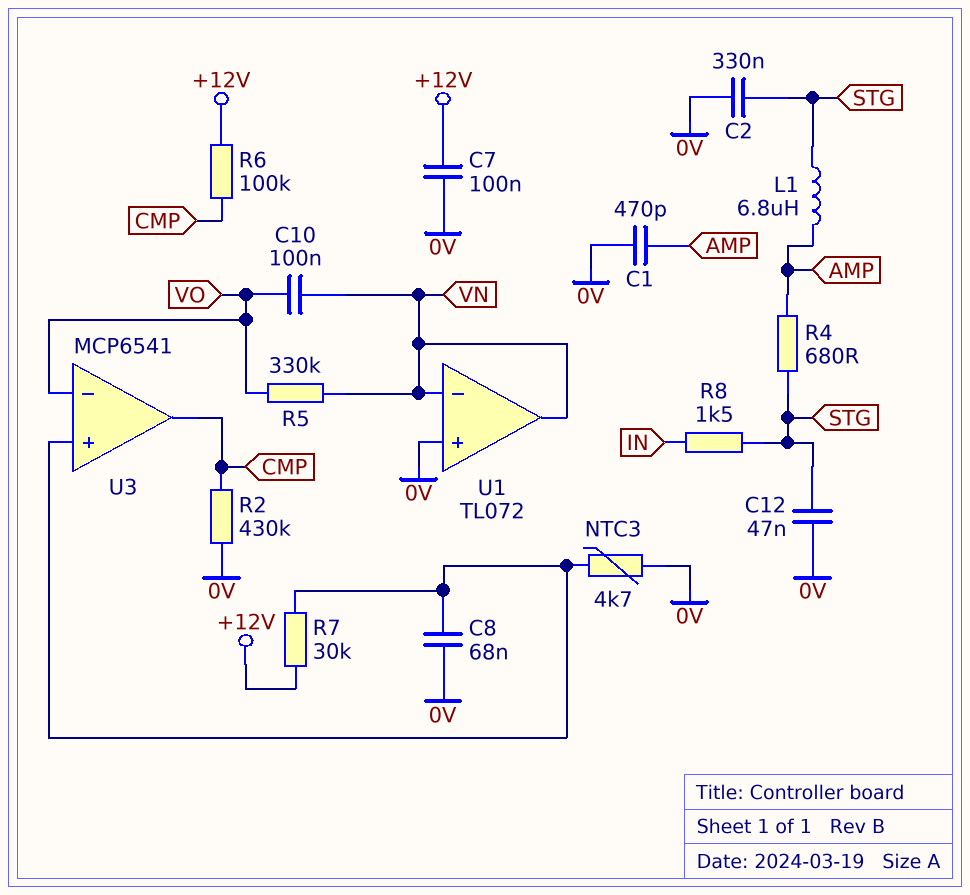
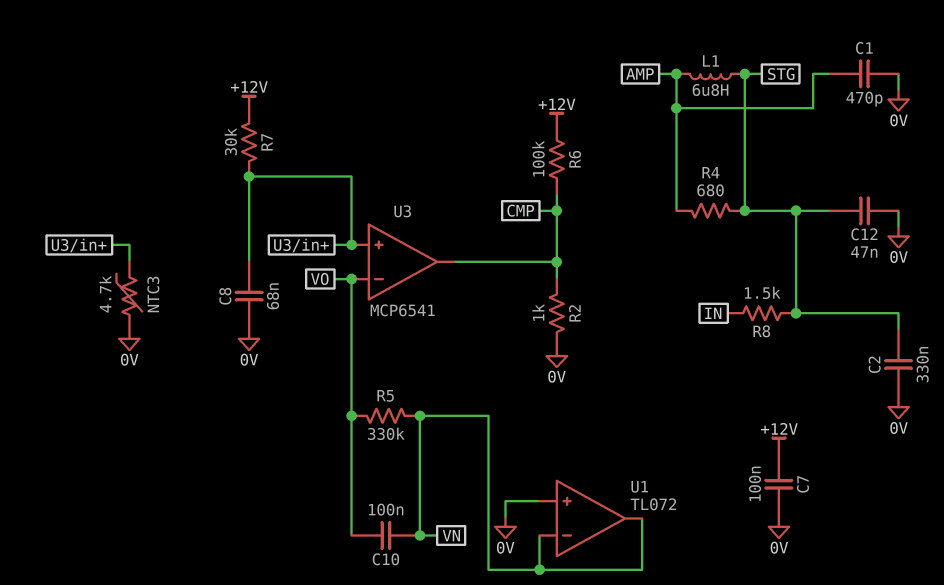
R2: 430k (0V, CMP) -> 1k (0V, CMP)

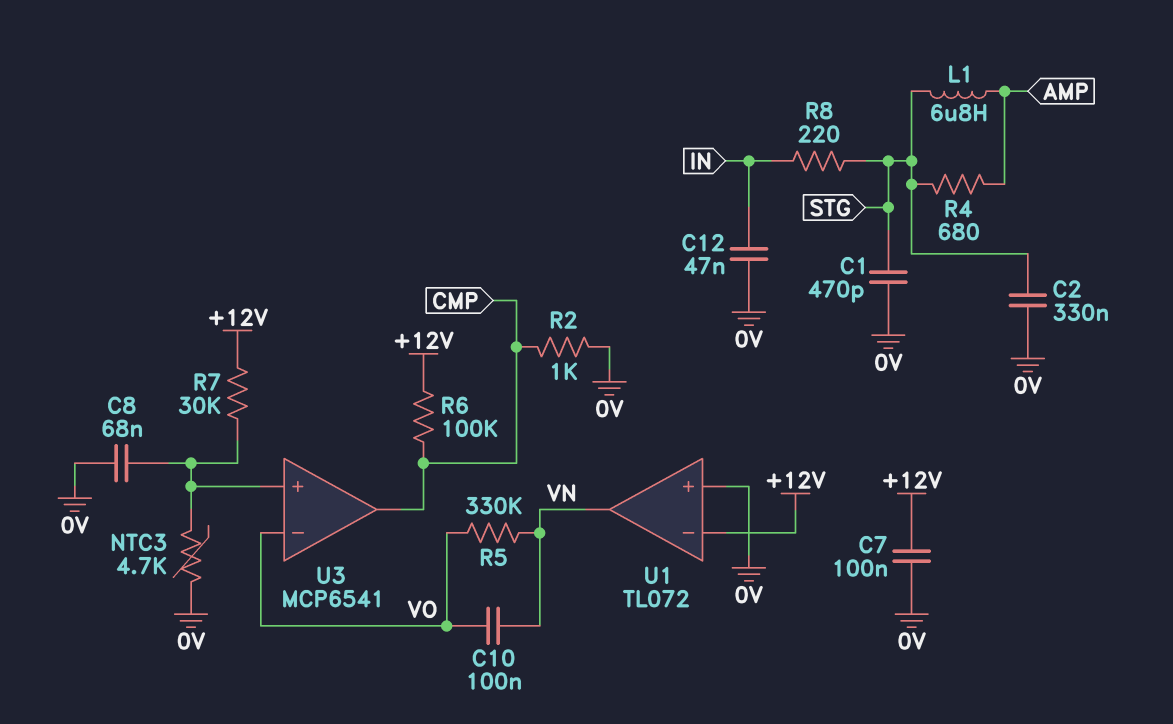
C1: 470pF (0V, AMP) -> 470pF (0V, STG)
C12: 47nF (0V, STG) -> 47nF (0V, IN)
R8: 1.5k (IN, STG) -> 220 (IN, STG)
U1 pin in-: VN -> +12V

